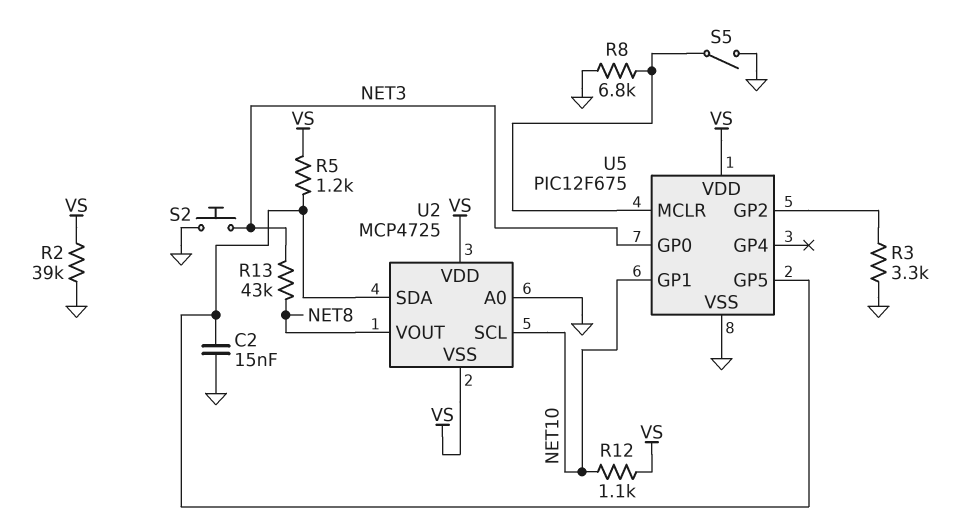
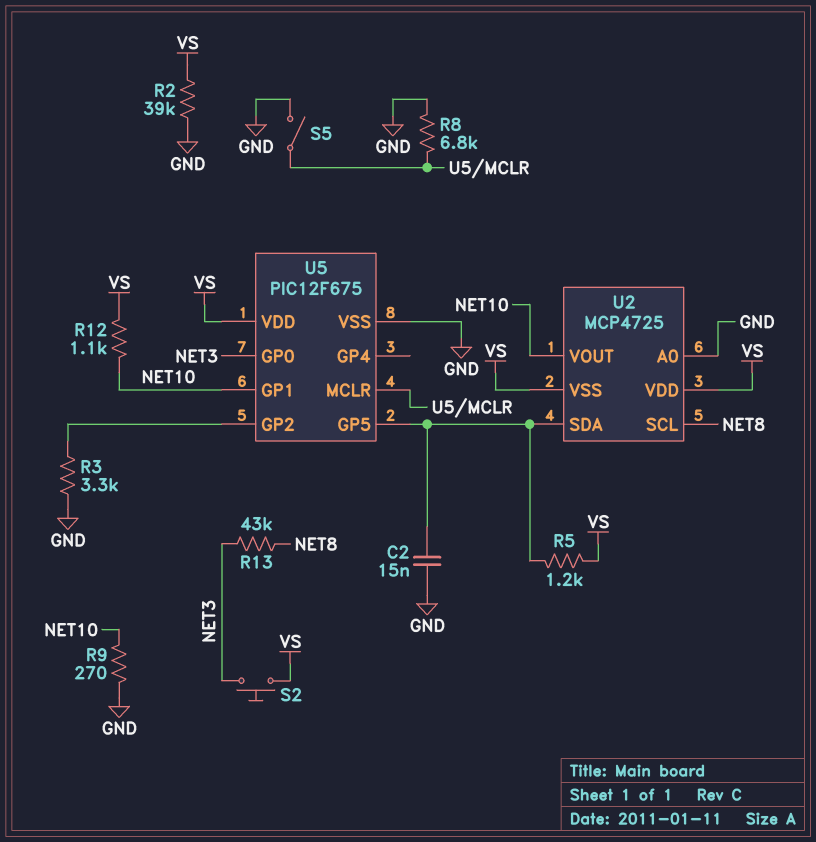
R9: none -> 270 (GND, NET10)
S2: button (GND, NET3) -> button (NET3, VS)
U2 pin SCL: NET10 -> NET8
U2 pin VOUT: NET8 -> NET10

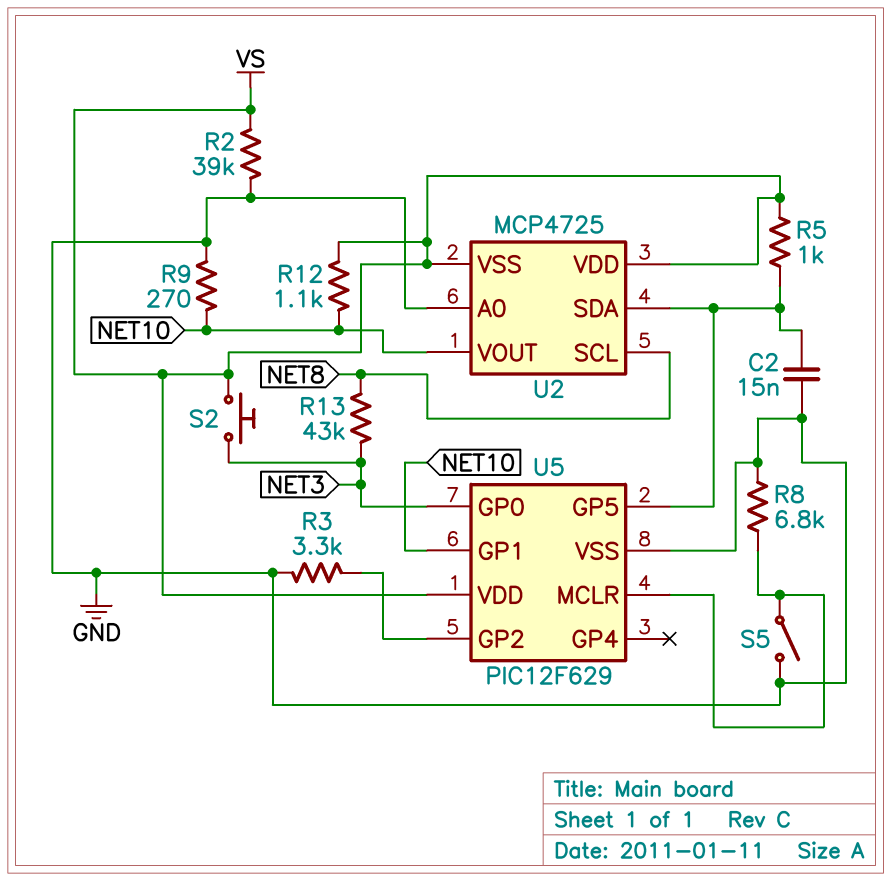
R5: 1.2k (U2/SDA, VS) -> 1k (U2/SDA, VS)
U5: PIC12F675 -> PIC12F629

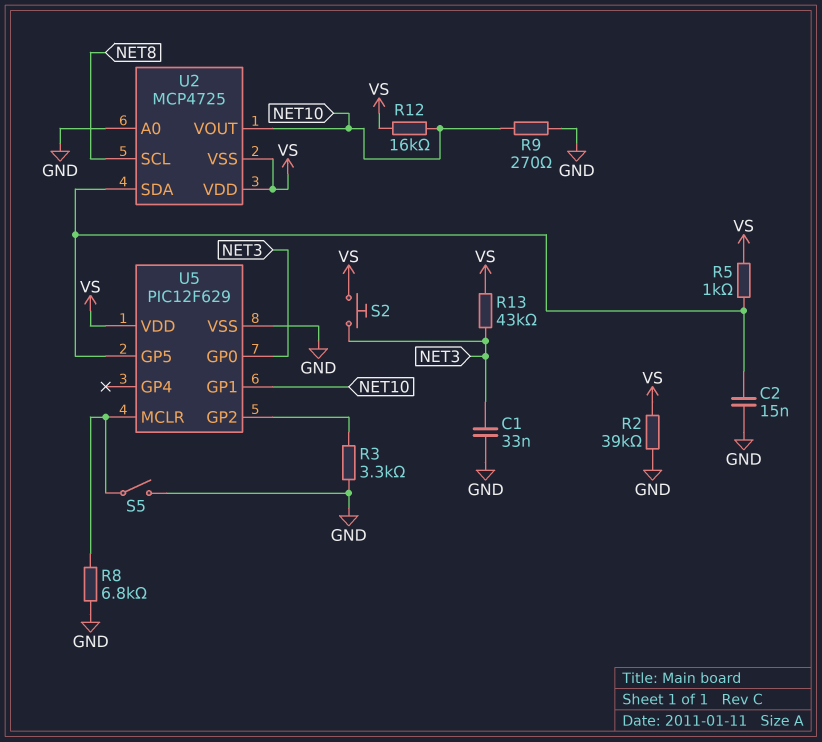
C1: none -> 33nF (GND, NET3)
R12: 1.1k (NET10, VS) -> 16k (NET10, VS)
R13: 43k (NET3, NET8) -> 43k (NET3, VS)

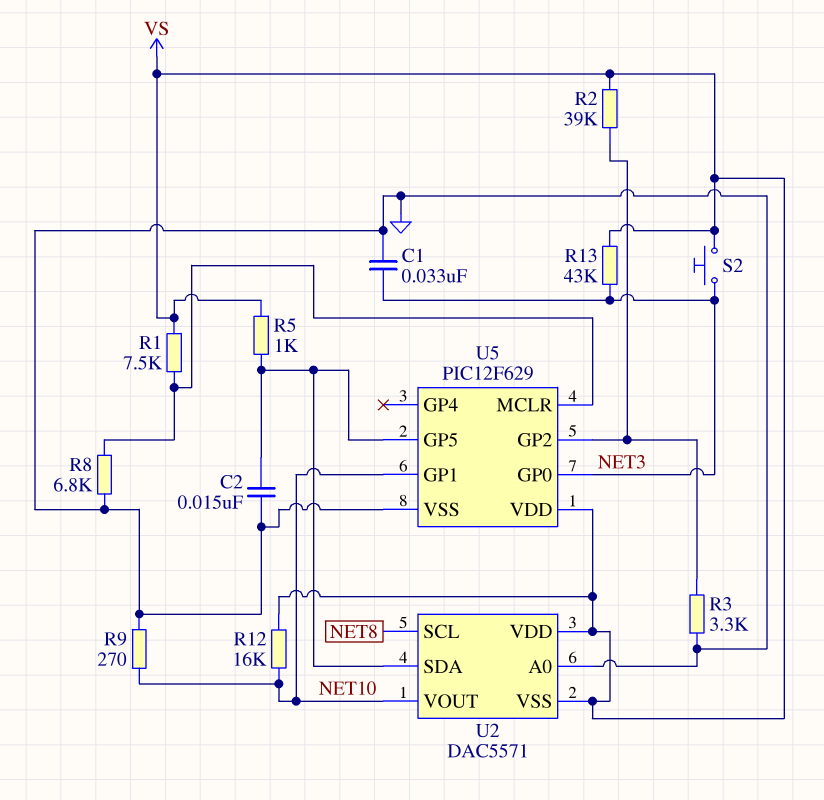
R1: none -> 7.5k (U5/MCLR, VS)
R2: 39k (GND, VS) -> 39k (U5/GP2, VS)
S5: switch (GND, U5/MCLR) -> none
U2: MCP4725 -> DAC5571

